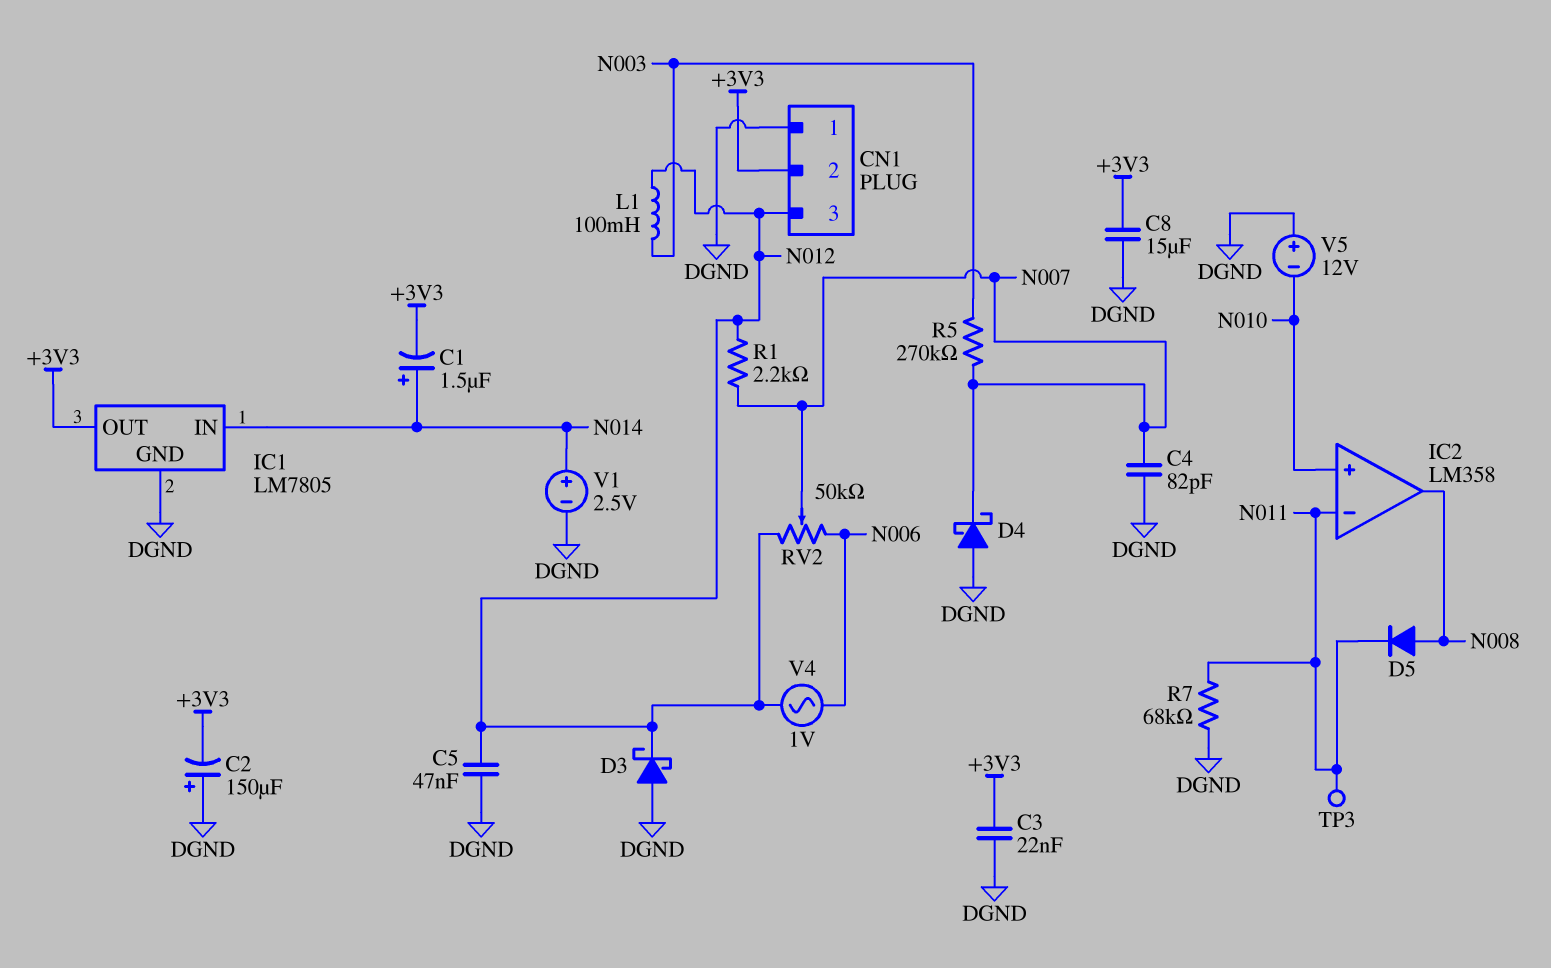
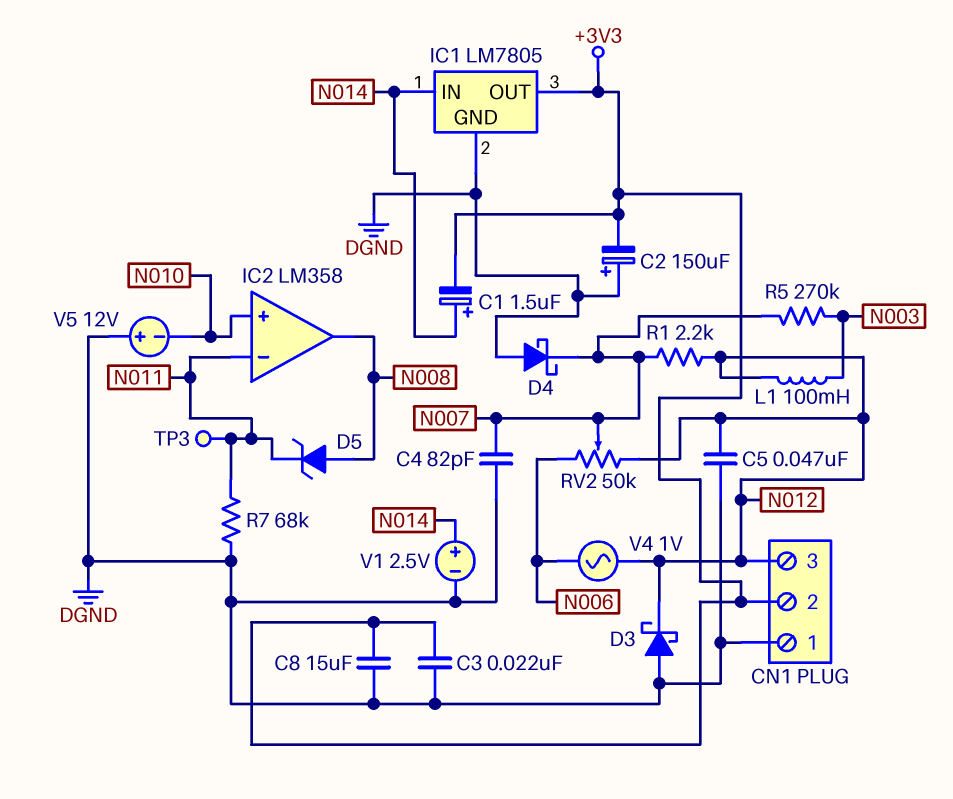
D5: diode (A N008, K N011) -> zener (A N008, K N011)

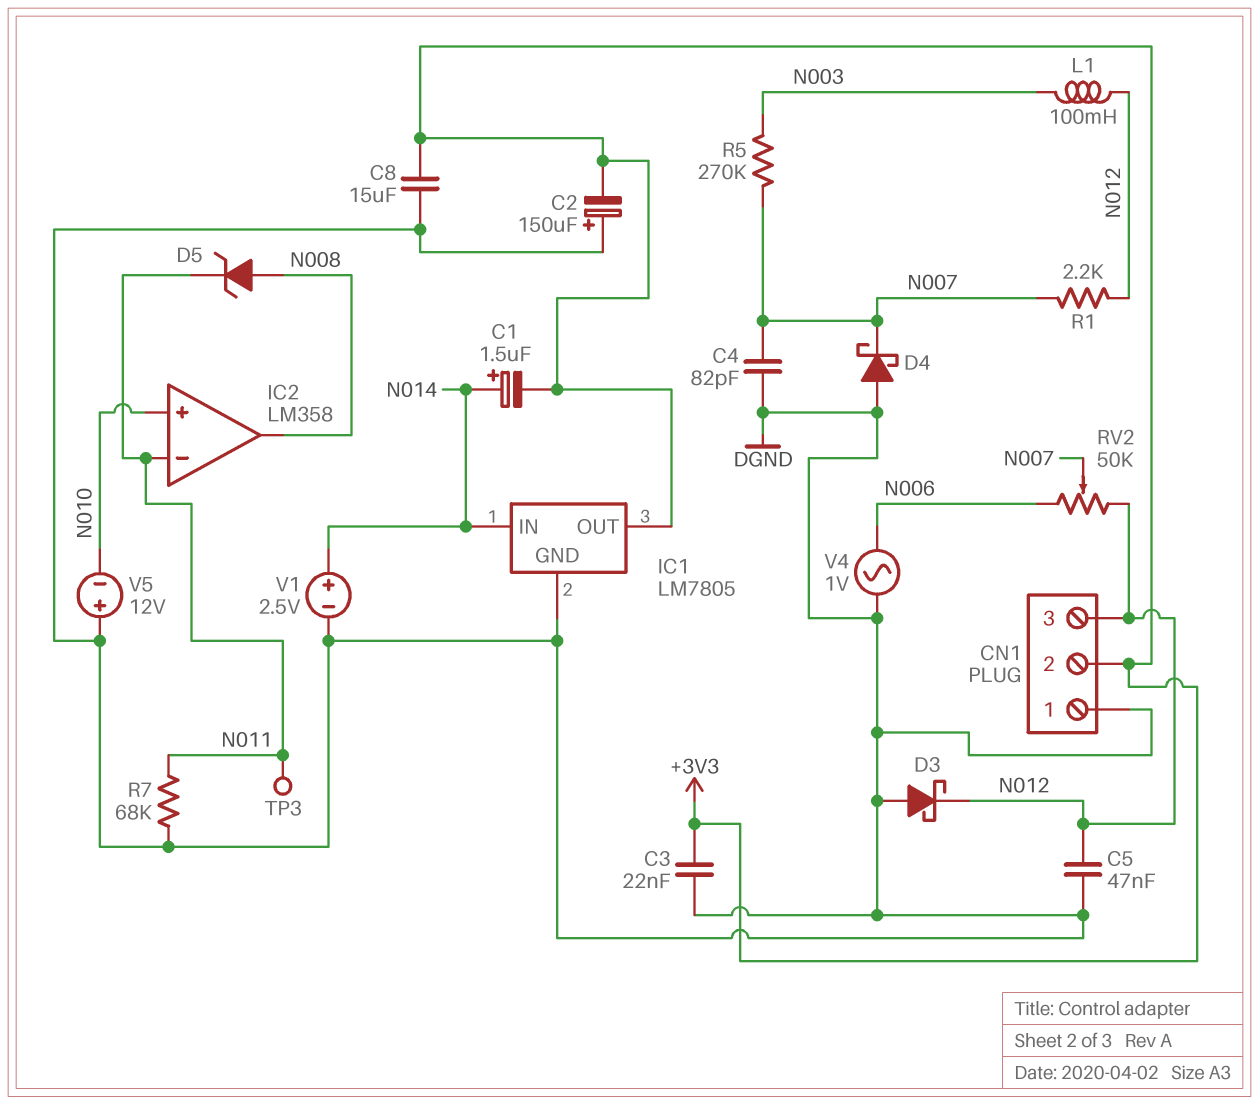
V4: AC 1V (N006, N012) -> AC 1V (DGND, N006)

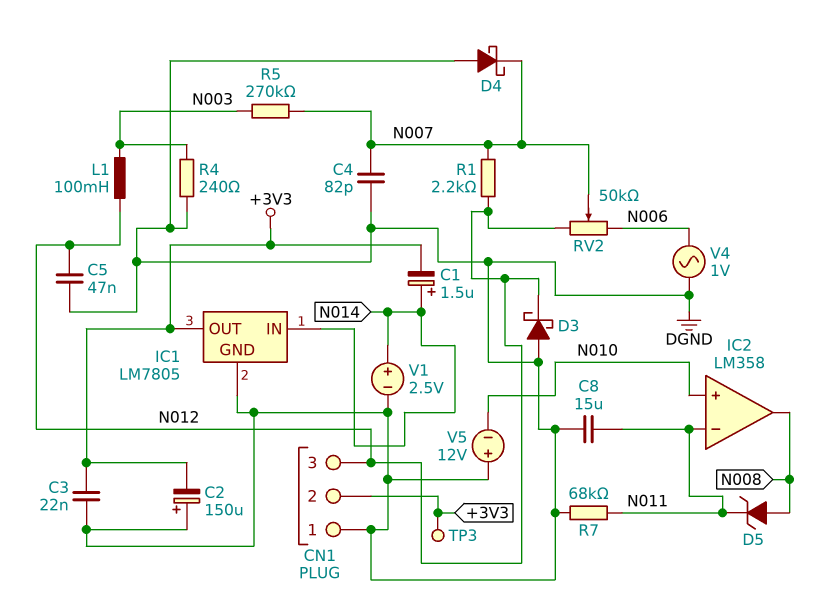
C8: 15uF (+3V3, DGND) -> 15uF (DGND, N011)
R4: none -> 240 (DGND, N003)
TP3: test point (N011) -> test point (+3V3)

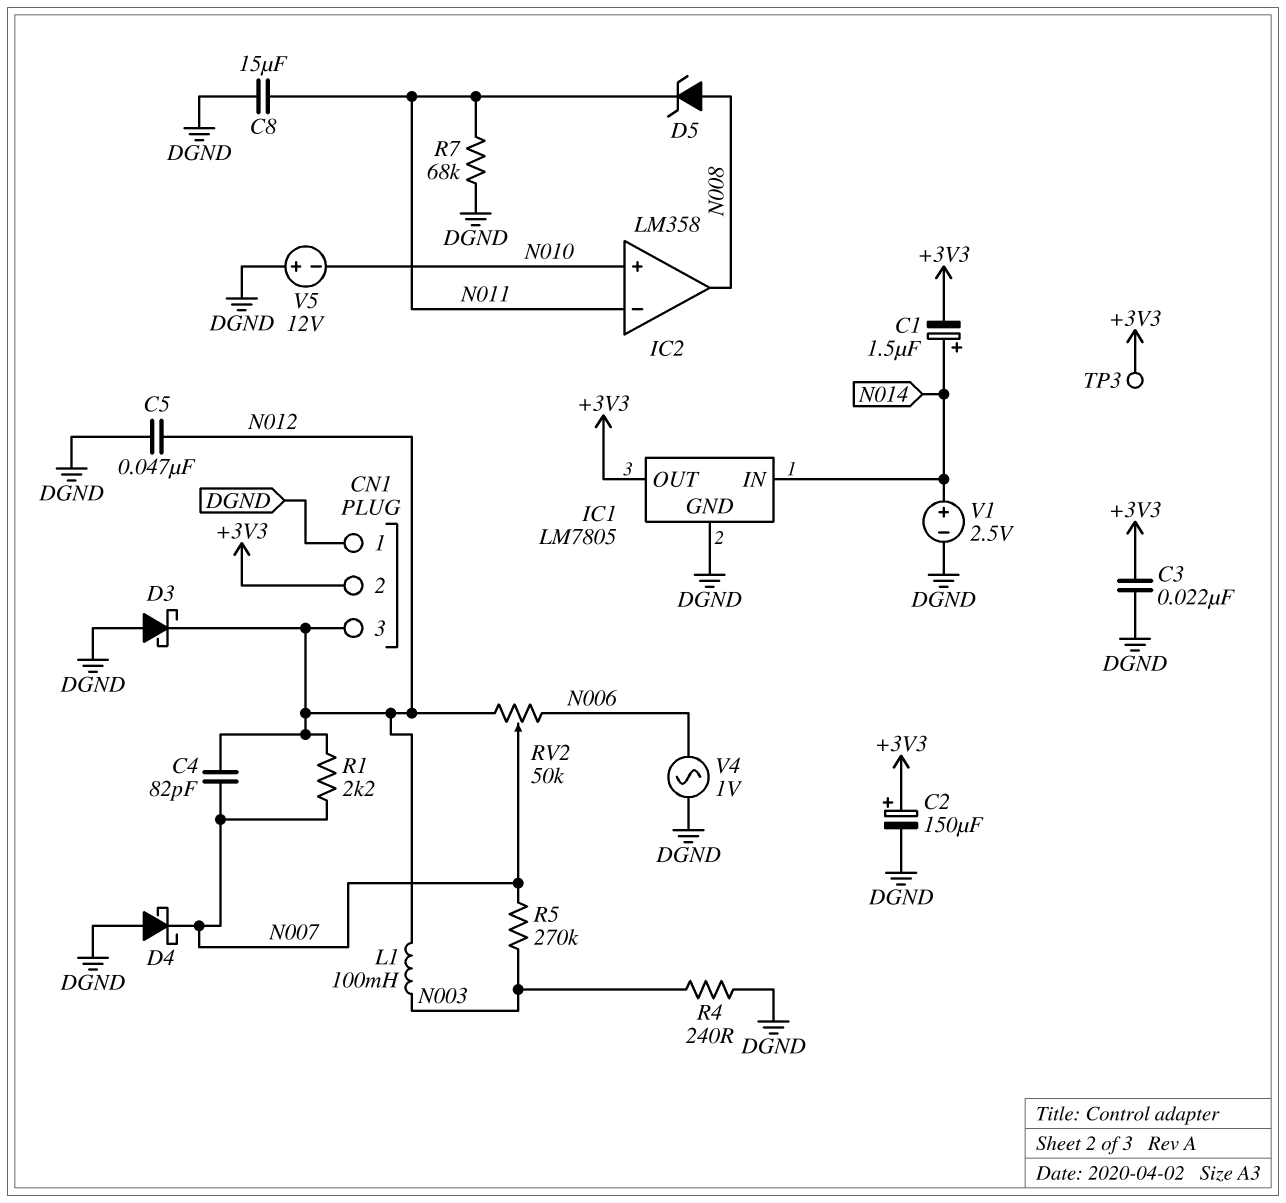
C2: 150uF (plus DGND, minus +3V3) -> 150uF (plus +3V3, minus DGND)
C4: 82pF (DGND, N007) -> 82pF (N007, N012)

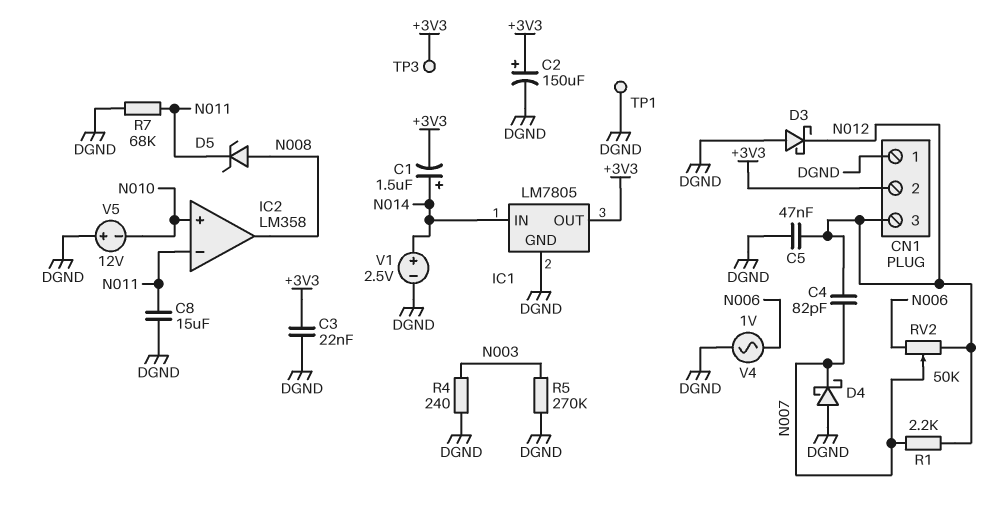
L1: 100mH (N003, N012) -> none
R5: 270k (N003, N007) -> 270k (DGND, N003)
TP1: none -> test point (DGND)

